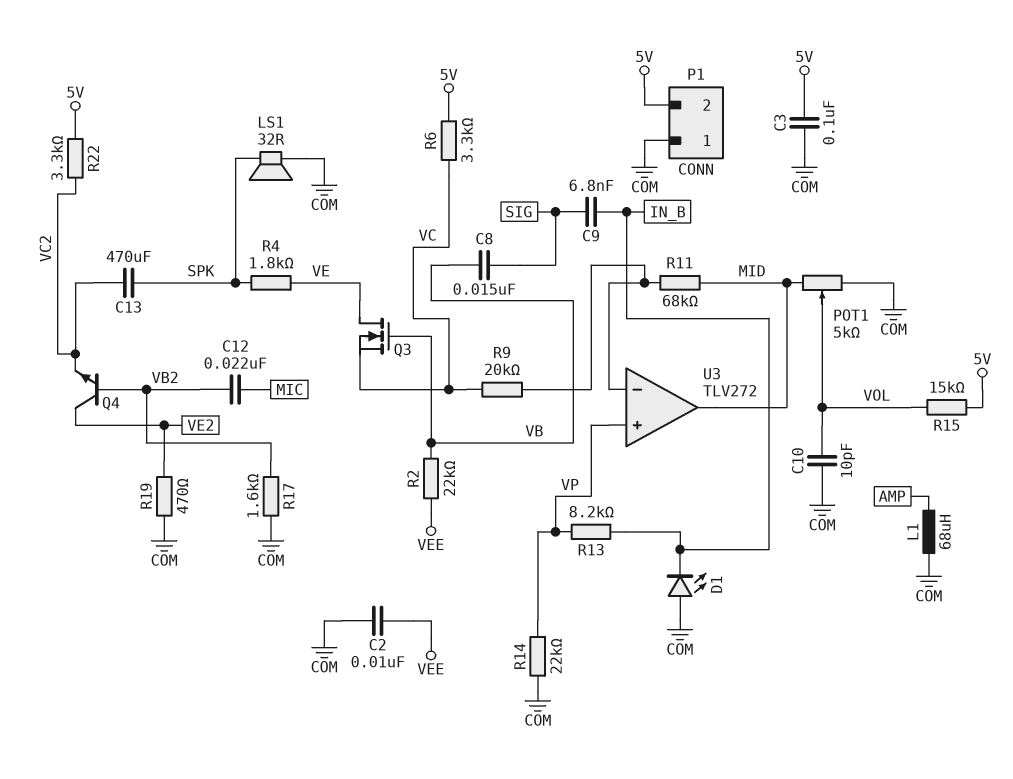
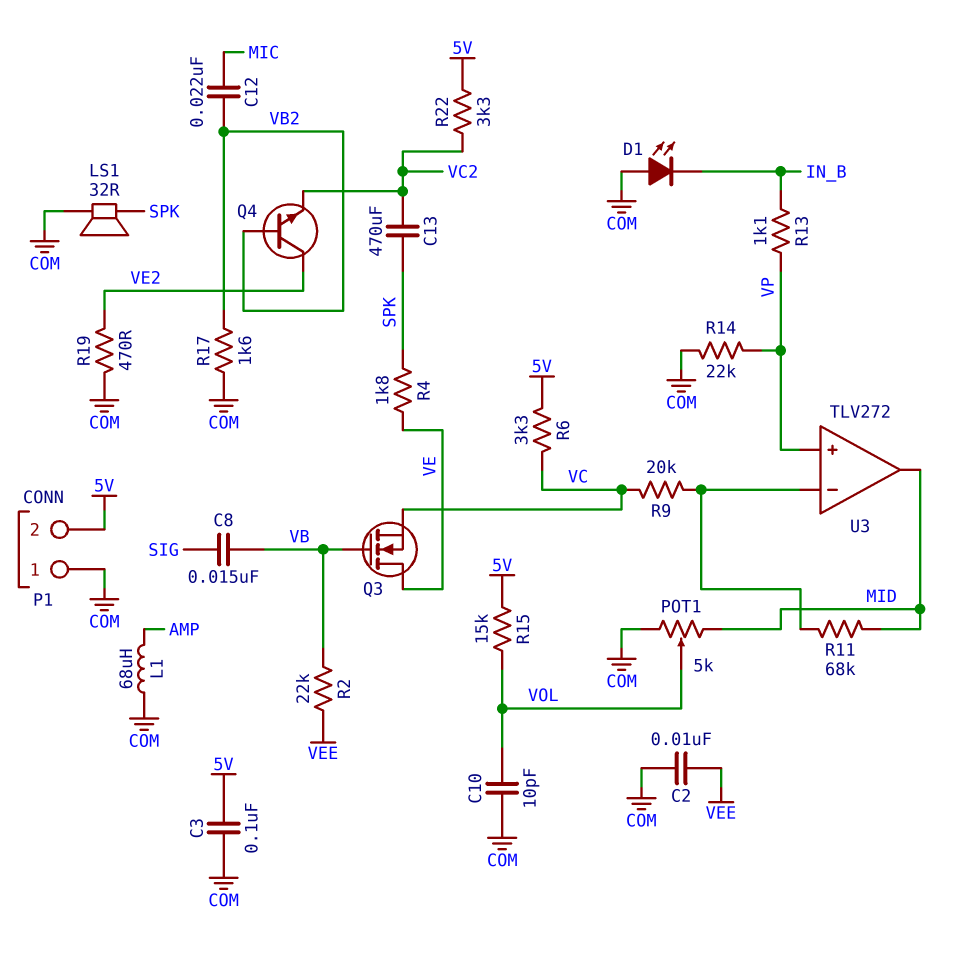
C9: 6.8nF (IN_B, SIG) -> none
R13: 8.2k (IN_B, VP) -> 1.1k (IN_B, VP)

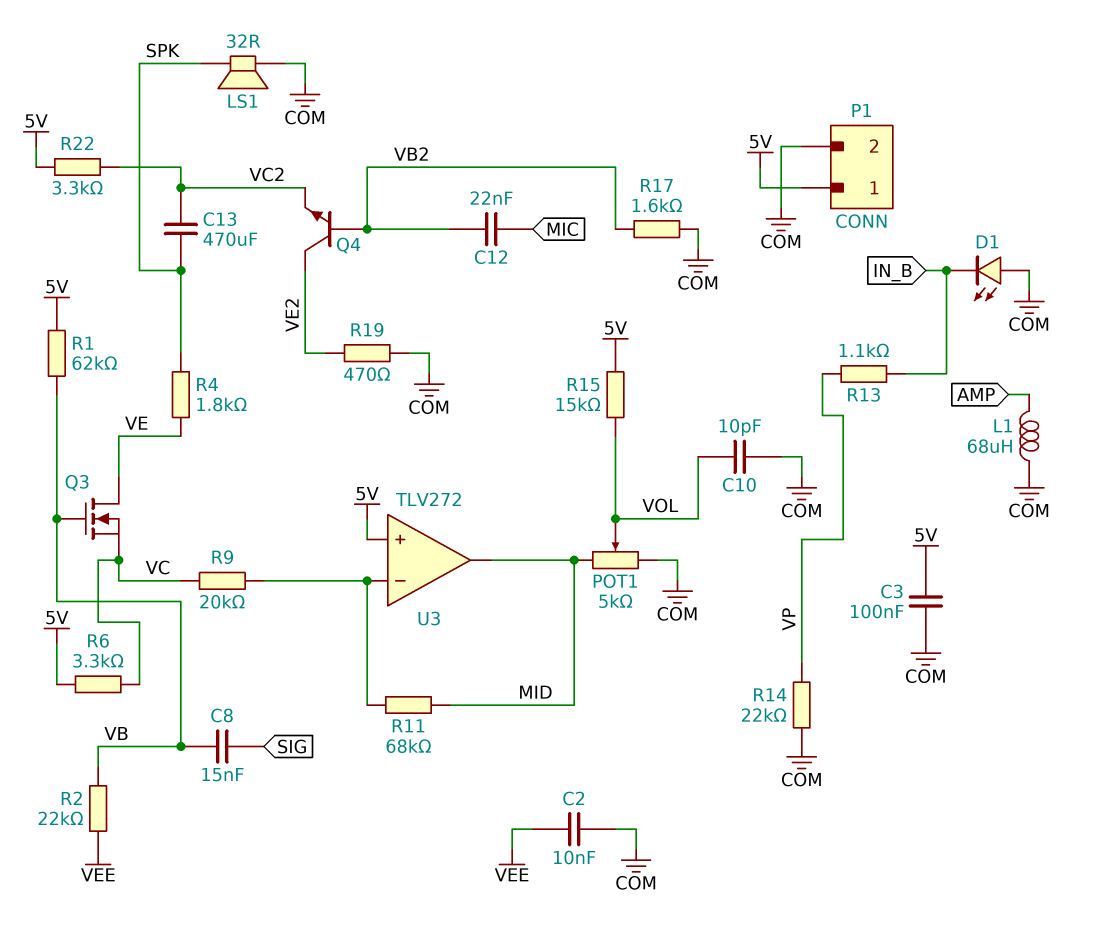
P1 pin 1: COM -> 5V
P1 pin 2: 5V -> COM
R1: none -> 62k (5V, VB)
U3 pin in+: VP -> 5V

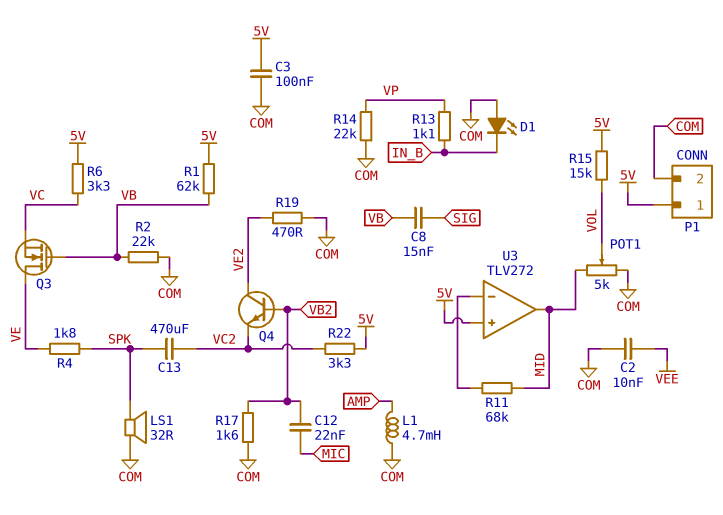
C10: 10pF (COM, VOL) -> none
L1: 68uH (AMP, COM) -> 4.7mH (AMP, COM)
R2: 22k (VB, VEE) -> 22k (COM, VB)
R9: 20k (U3/in-, VC) -> none

